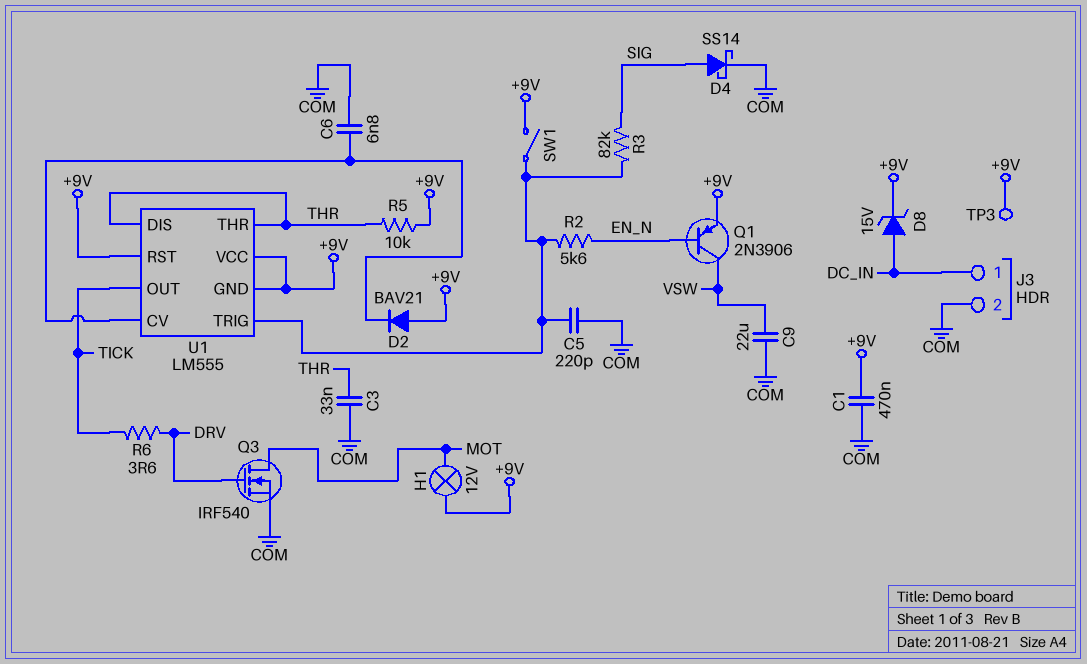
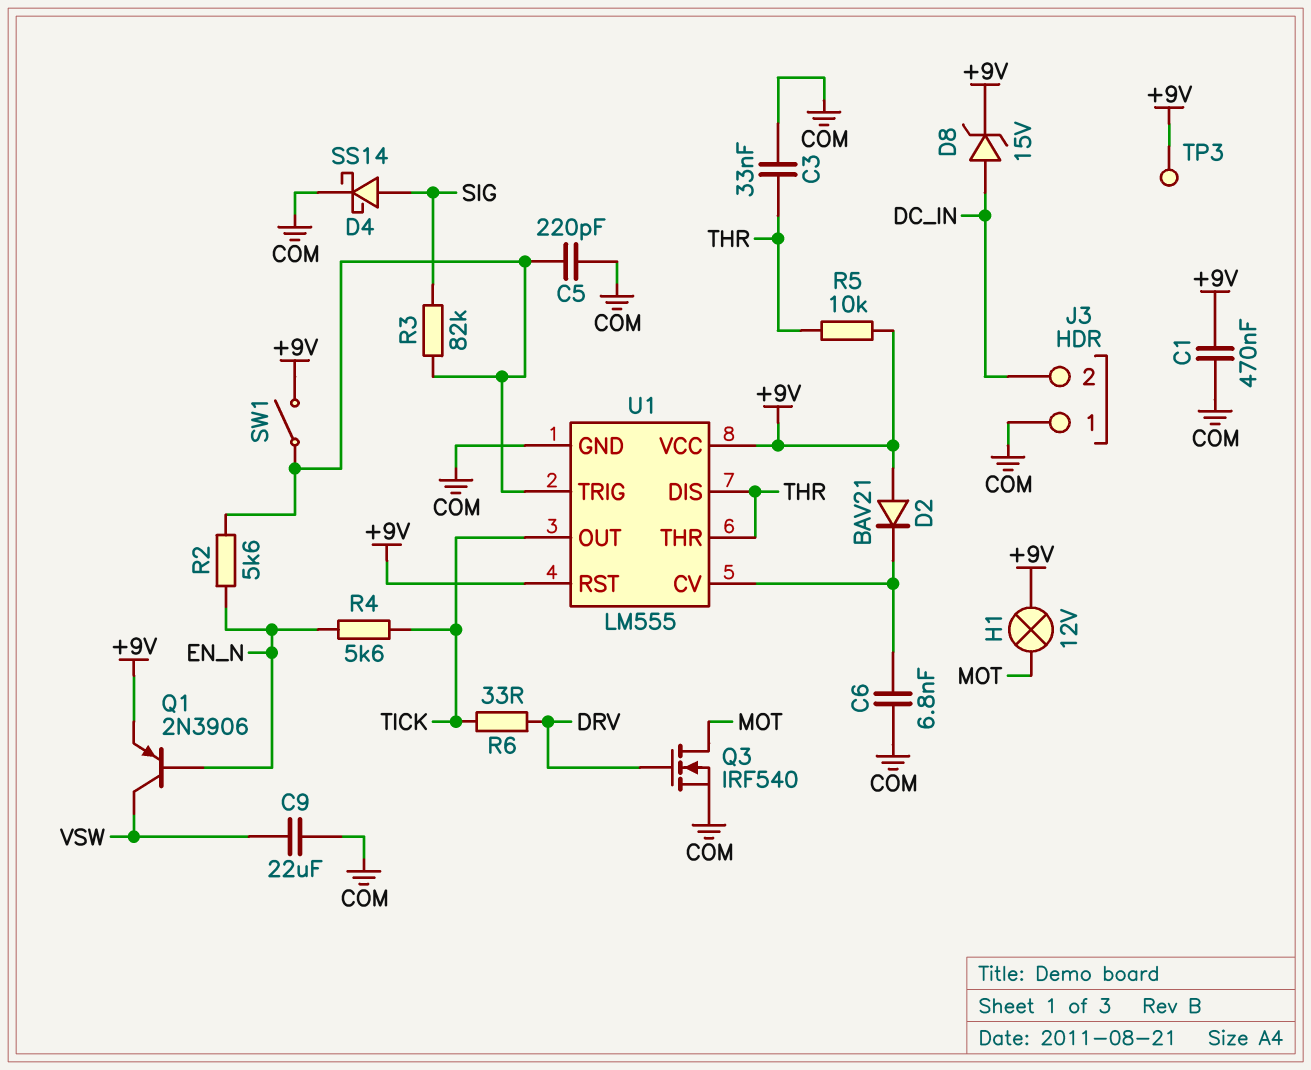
J3 pin 1: DC_IN -> COM
J3 pin 2: COM -> DC_IN
R4: none -> 5.6k (EN_N, TICK)
R6: 3.6 (DRV, TICK) -> 33 (DRV, TICK)
U1 pin GND: +9V -> COM

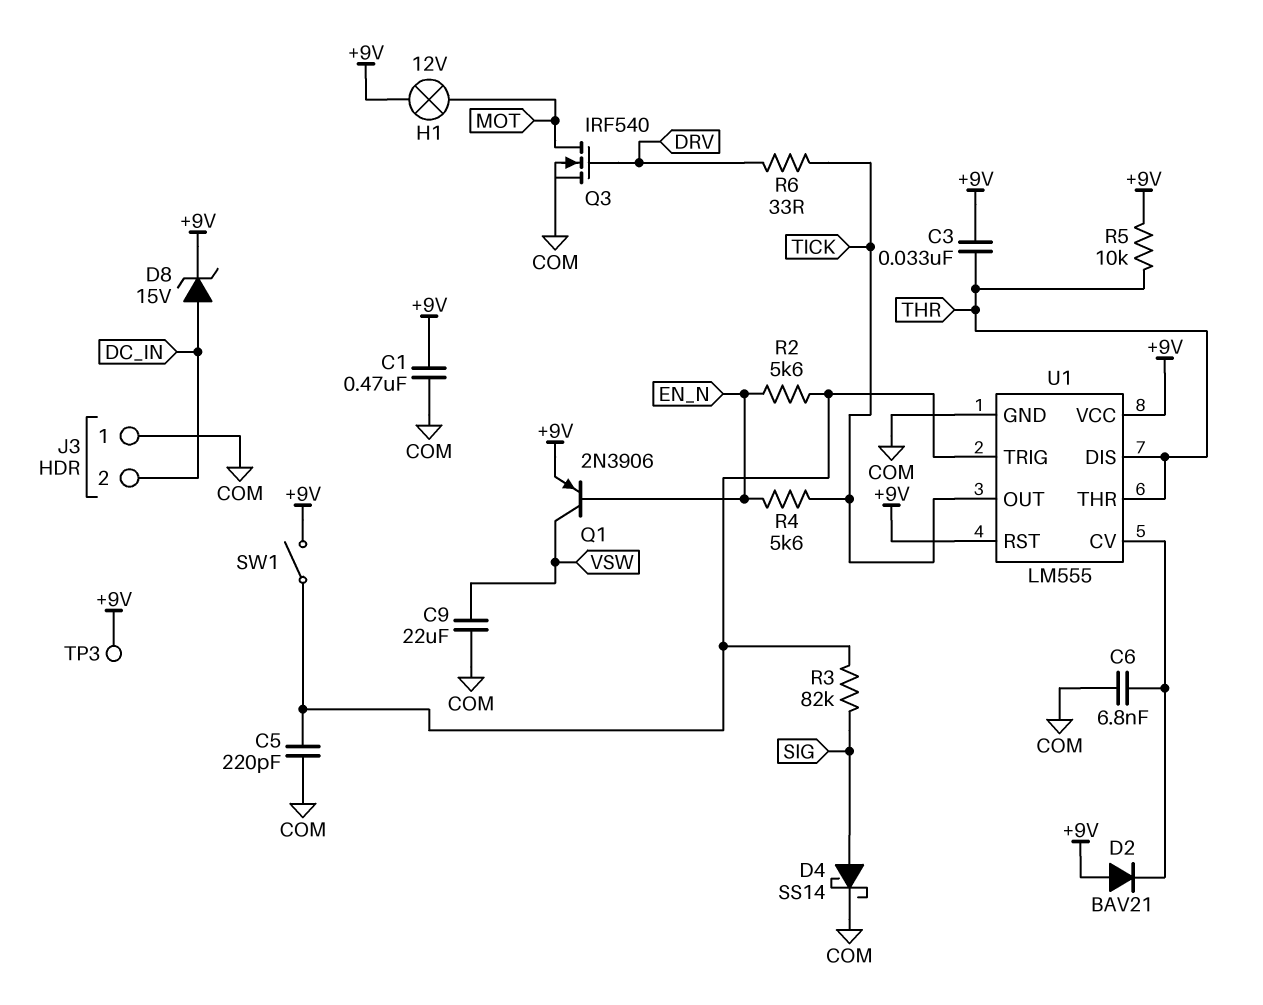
C3: 33nF (COM, THR) -> 33nF (+9V, THR)

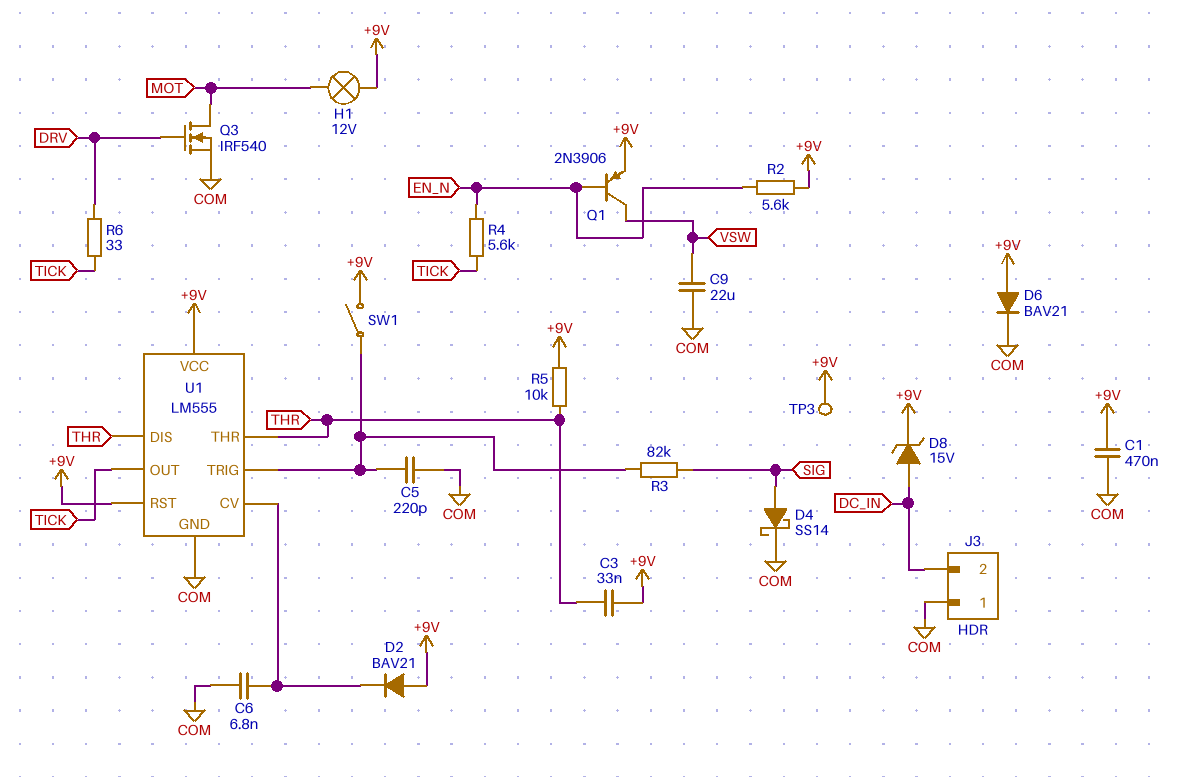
D6: none -> diode BAV21 (A +9V, K COM)
R2: 5.6k (EN_N, U1/TRIG) -> 5.6k (+9V, EN_N)

